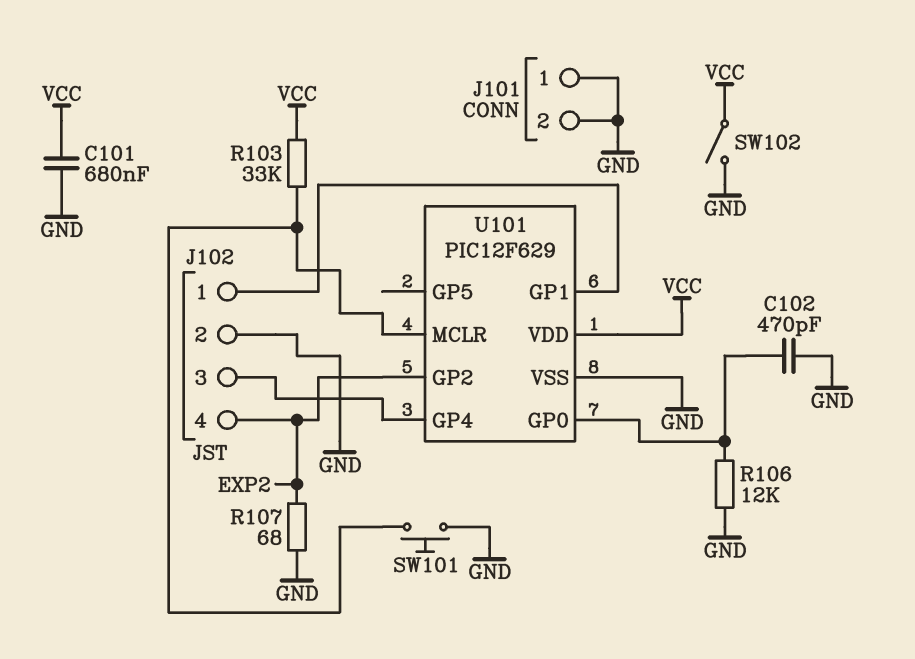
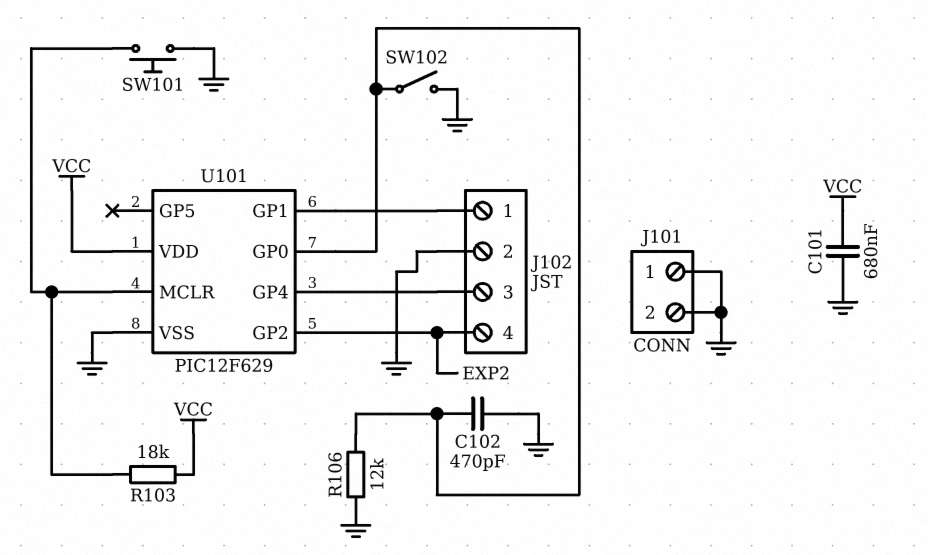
R103: 33k (U101/MCLR, VCC) -> 18k (U101/MCLR, VCC)
R107: 68 (EXP2, GND) -> none
SW102: switch (GND, VCC) -> switch (GND, U101/GP0)

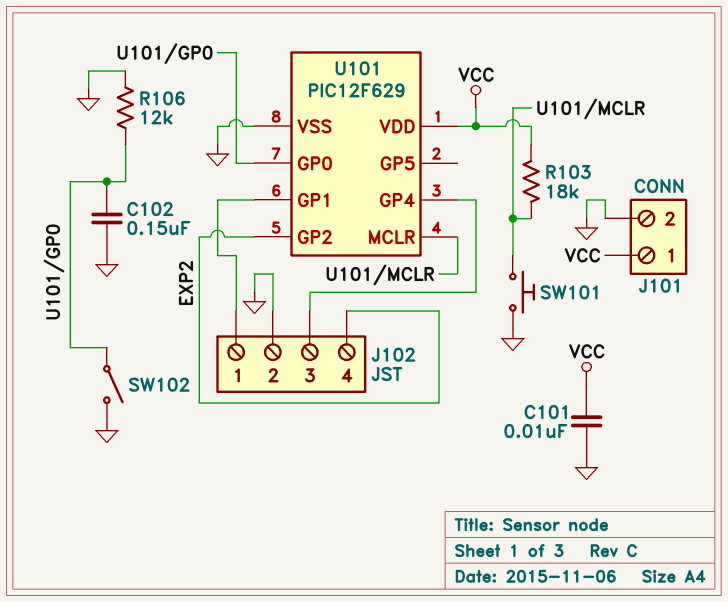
C101: 680nF (GND, VCC) -> 10nF (GND, VCC)
C102: 470pF (GND, U101/GP0) -> 150nF (GND, U101/GP0)
J101 pin 1: GND -> VCC

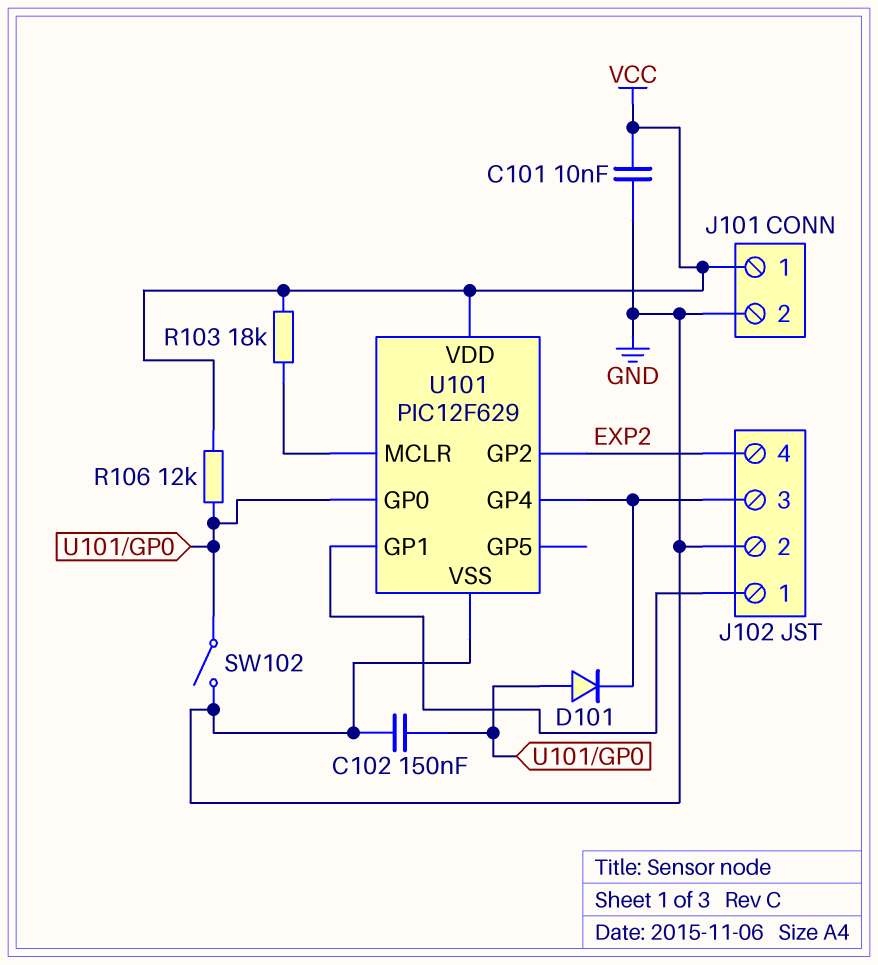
D101: none -> diode (A U101/GP0, K J102/3)
R106: 12k (GND, U101/GP0) -> 12k (U101/GP0, VCC)
SW101: button (GND, U101/MCLR) -> none

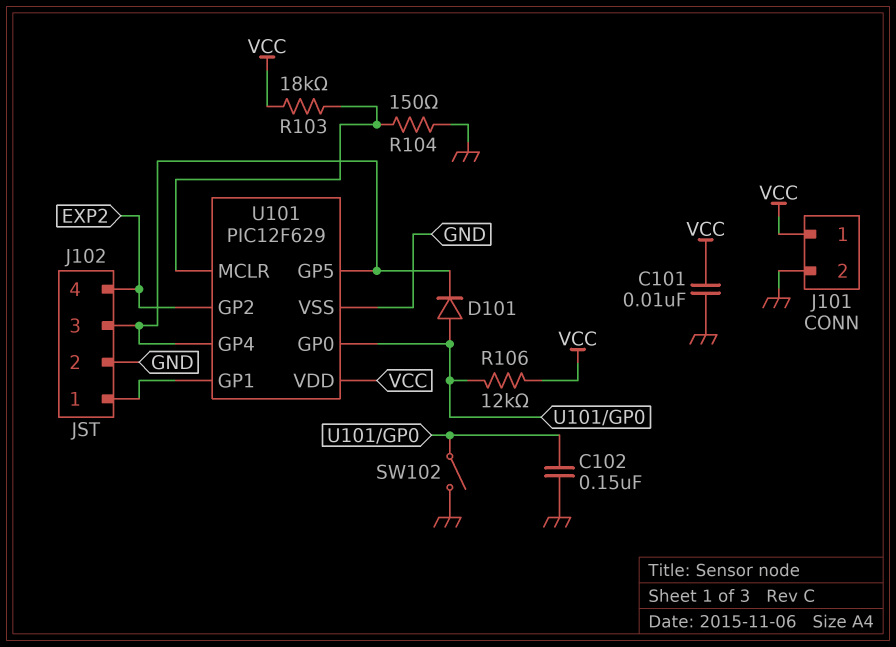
R104: none -> 150 (GND, U101/MCLR)
U101 pin GP5: none -> J102/3

